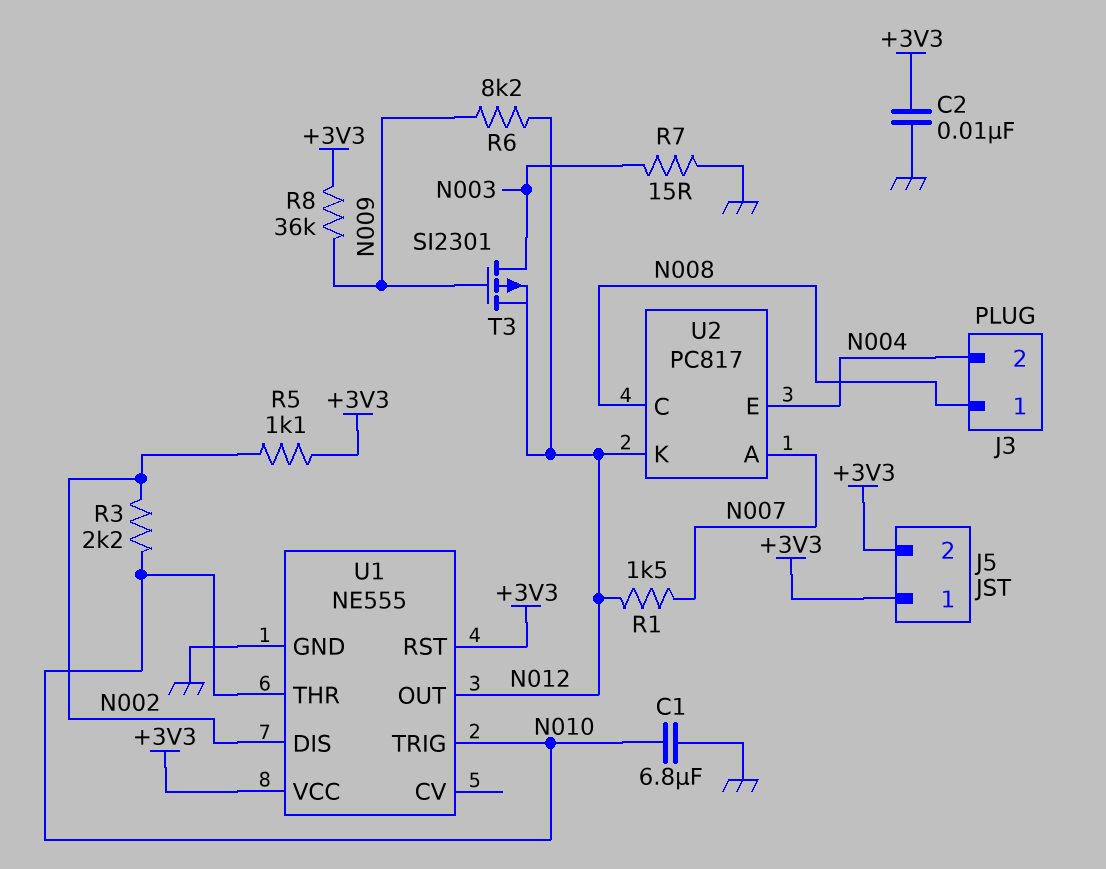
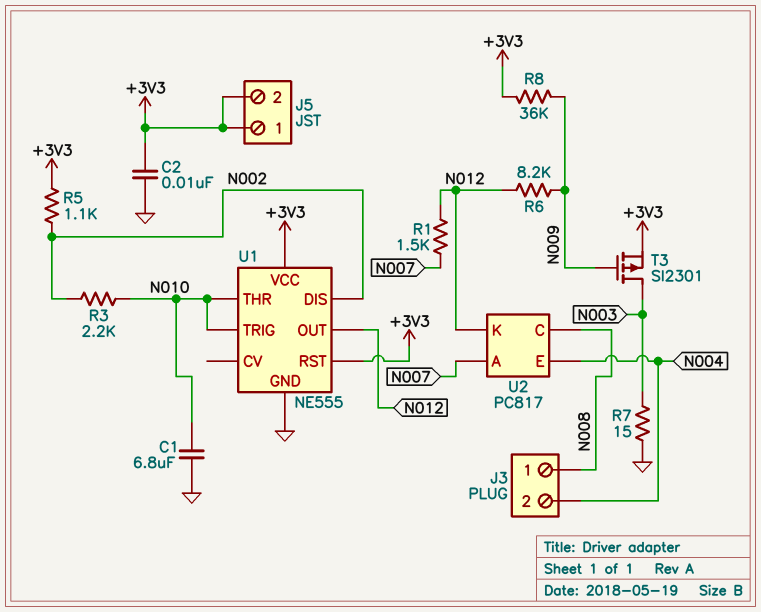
T3: PMOS SI2301 (G N009, D N003, S N012) -> PMOS SI2301 (G N009, D N003, S +3V3)

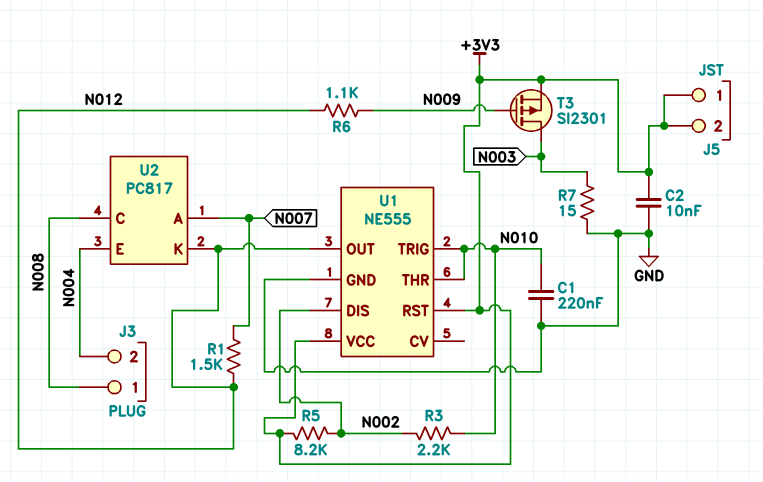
C1: 6.8uF (GND, N010) -> 220nF (GND, N010)
R5: 1.1k (+3V3, N002) -> 8.2k (+3V3, N002)
R6: 8.2k (N009, N012) -> 1.1k (N009, N012)
R8: 36k (+3V3, N009) -> none

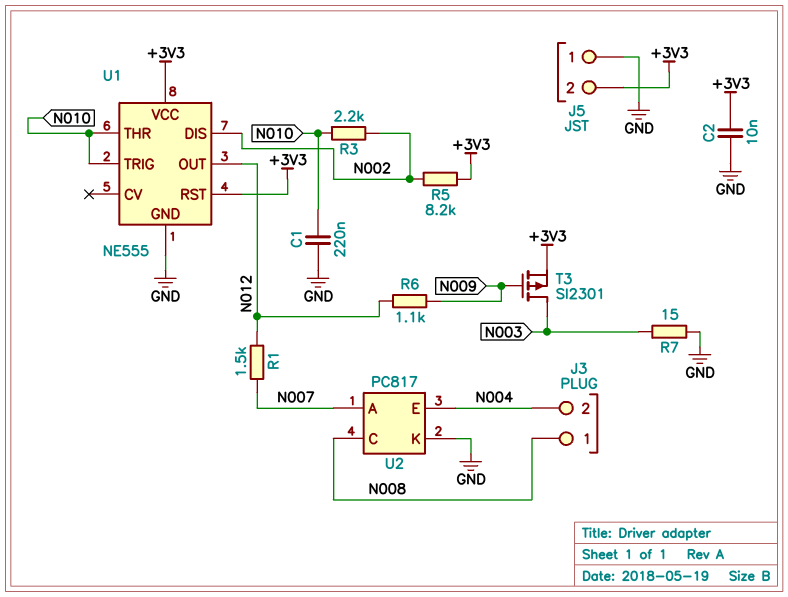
J5 pin 1: +3V3 -> GND
U2 pin K: N012 -> GND

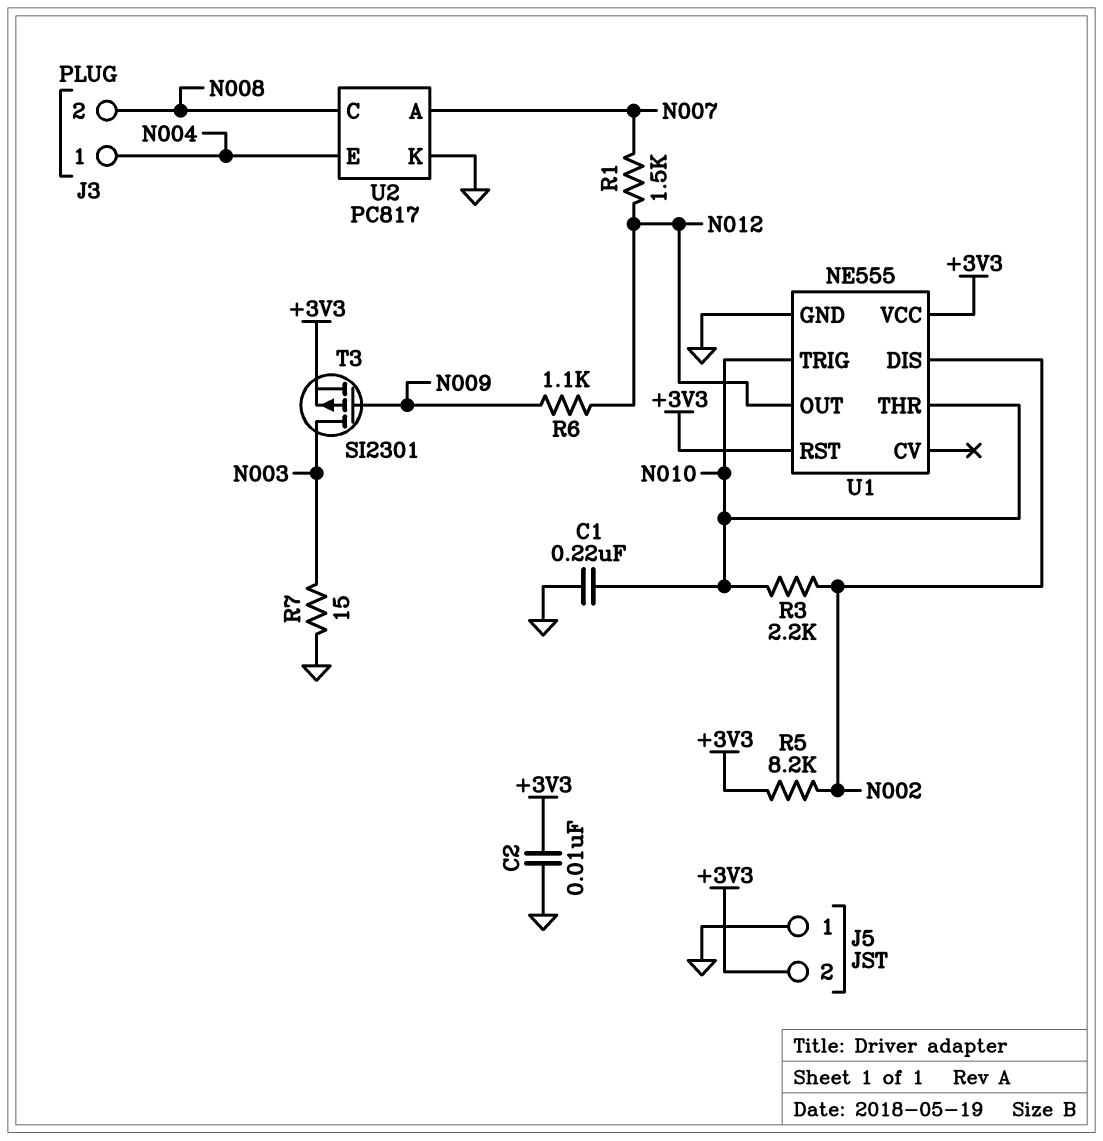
J3 pin 1: N008 -> N004
J3 pin 2: N004 -> N008

